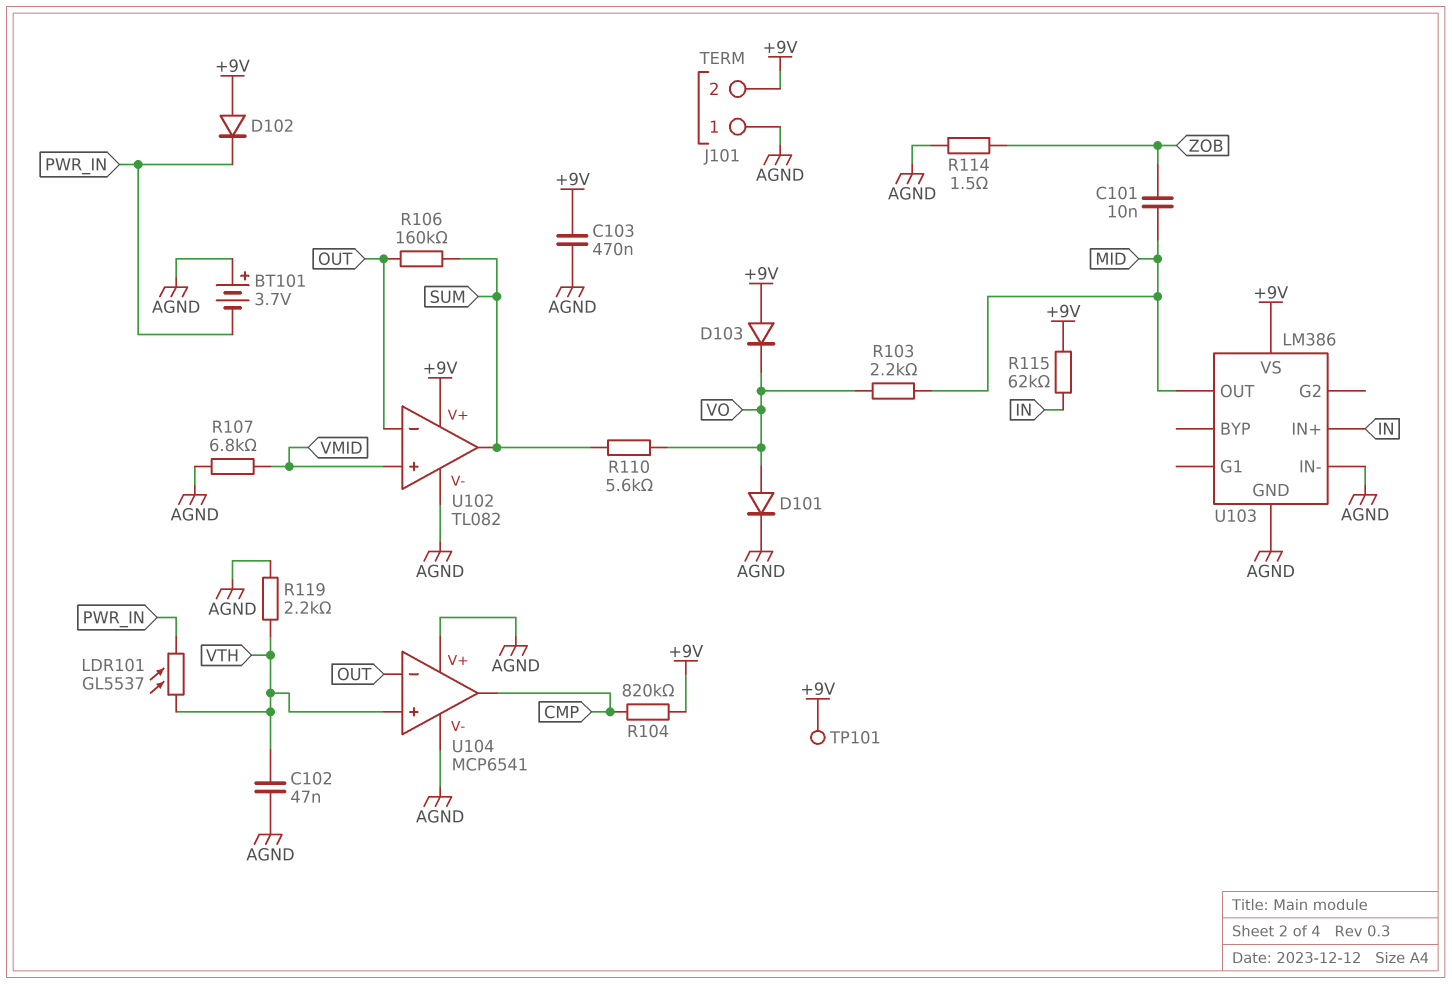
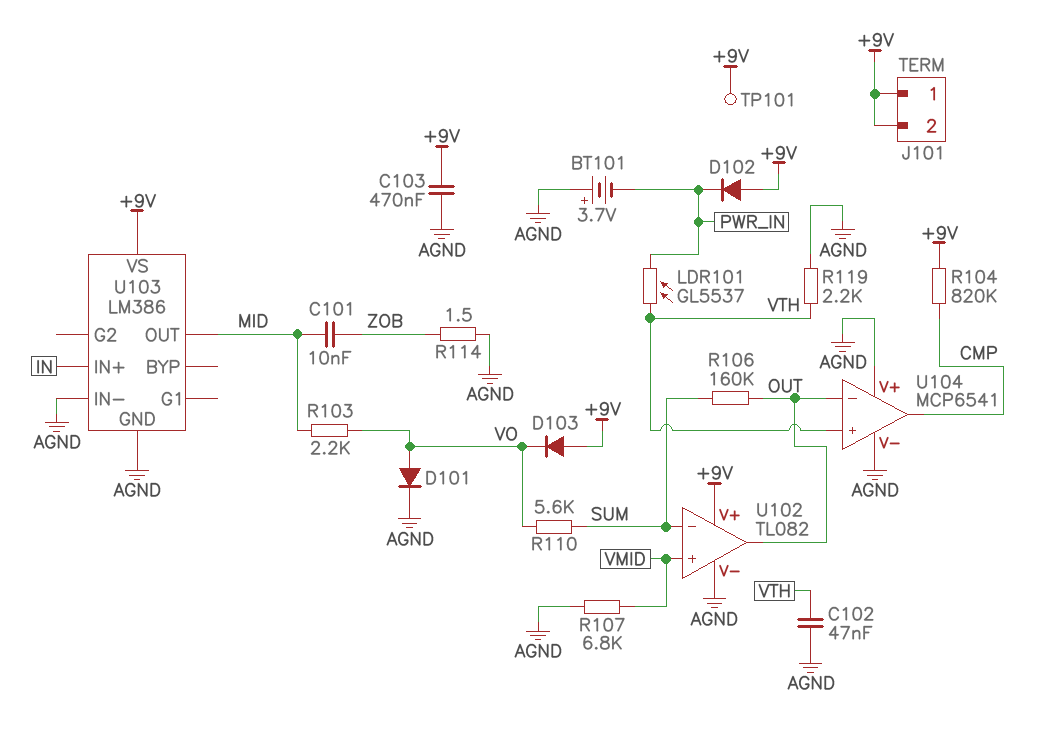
J101 pin 1: AGND -> +9V
R115: 62k (+9V, IN) -> none
U102 pin in-: OUT -> SUM
U102 pin out: SUM -> OUT

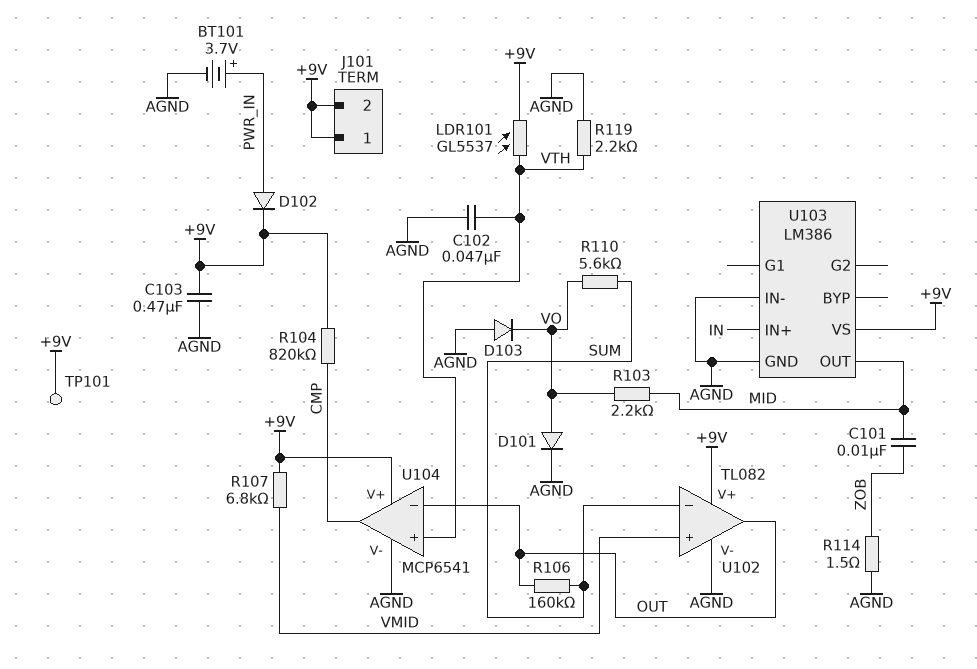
BT101: 3.7V (plus AGND, minus PWR_IN) -> 3.7V (plus PWR_IN, minus AGND)
D102: diode (A +9V, K PWR_IN) -> diode (A PWR_IN, K +9V)
D103: diode (A +9V, K VO) -> diode (A AGND, K VO)
LDR101: GL5537 (PWR_IN, VTH) -> GL5537 (+9V, VTH)
R107: 6.8k (AGND, VMID) -> 6.8k (+9V, VMID)
U104 pin V+: AGND -> +9V

